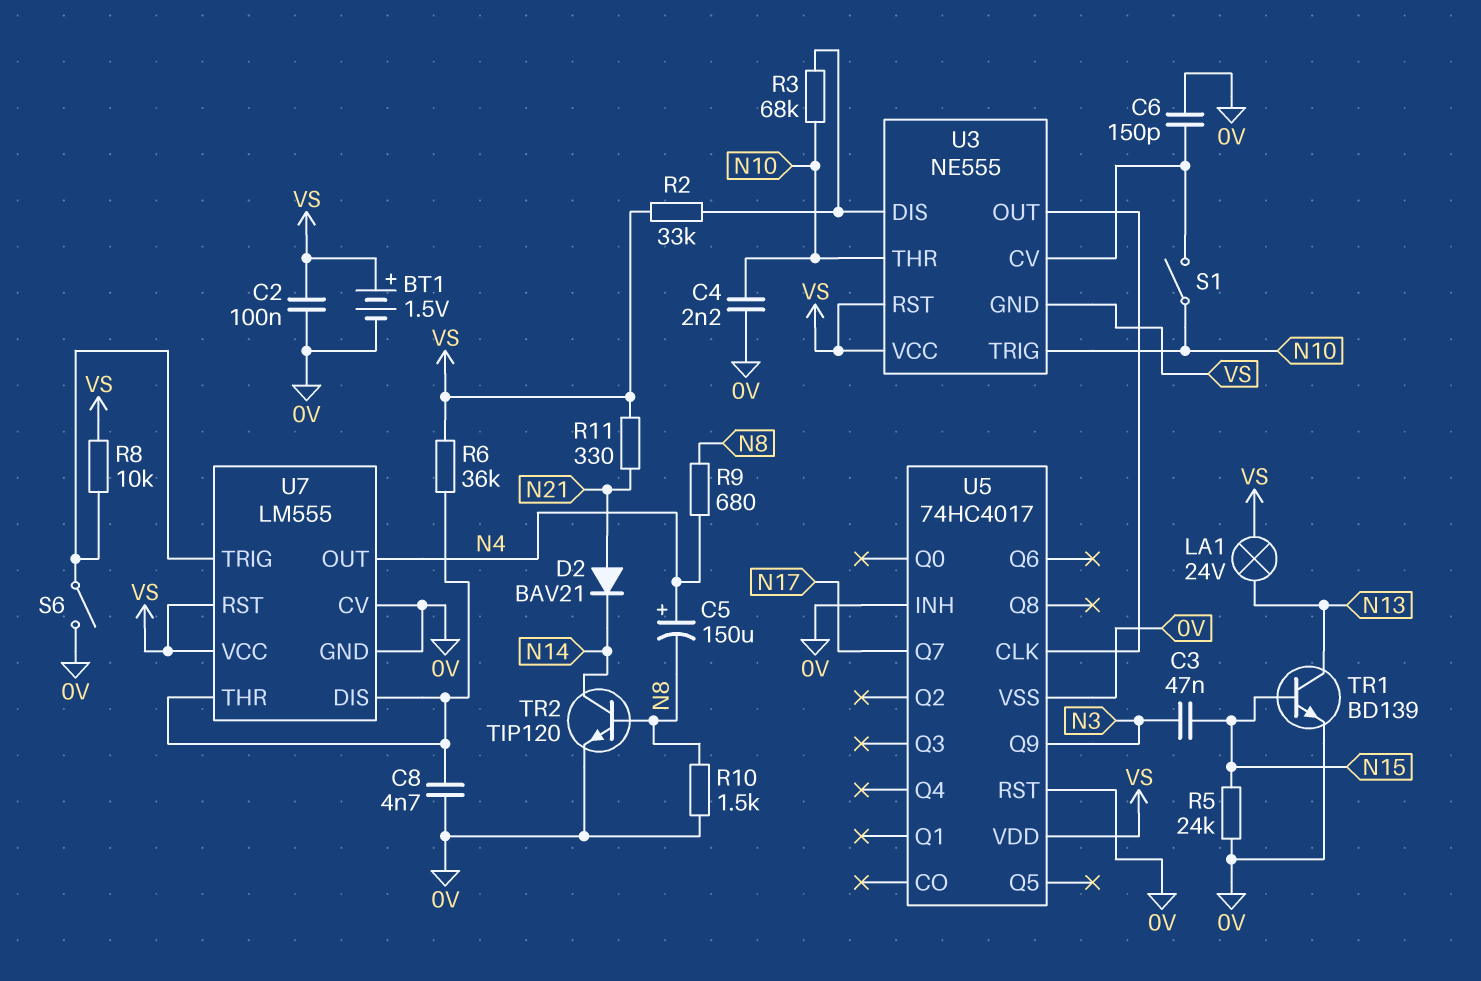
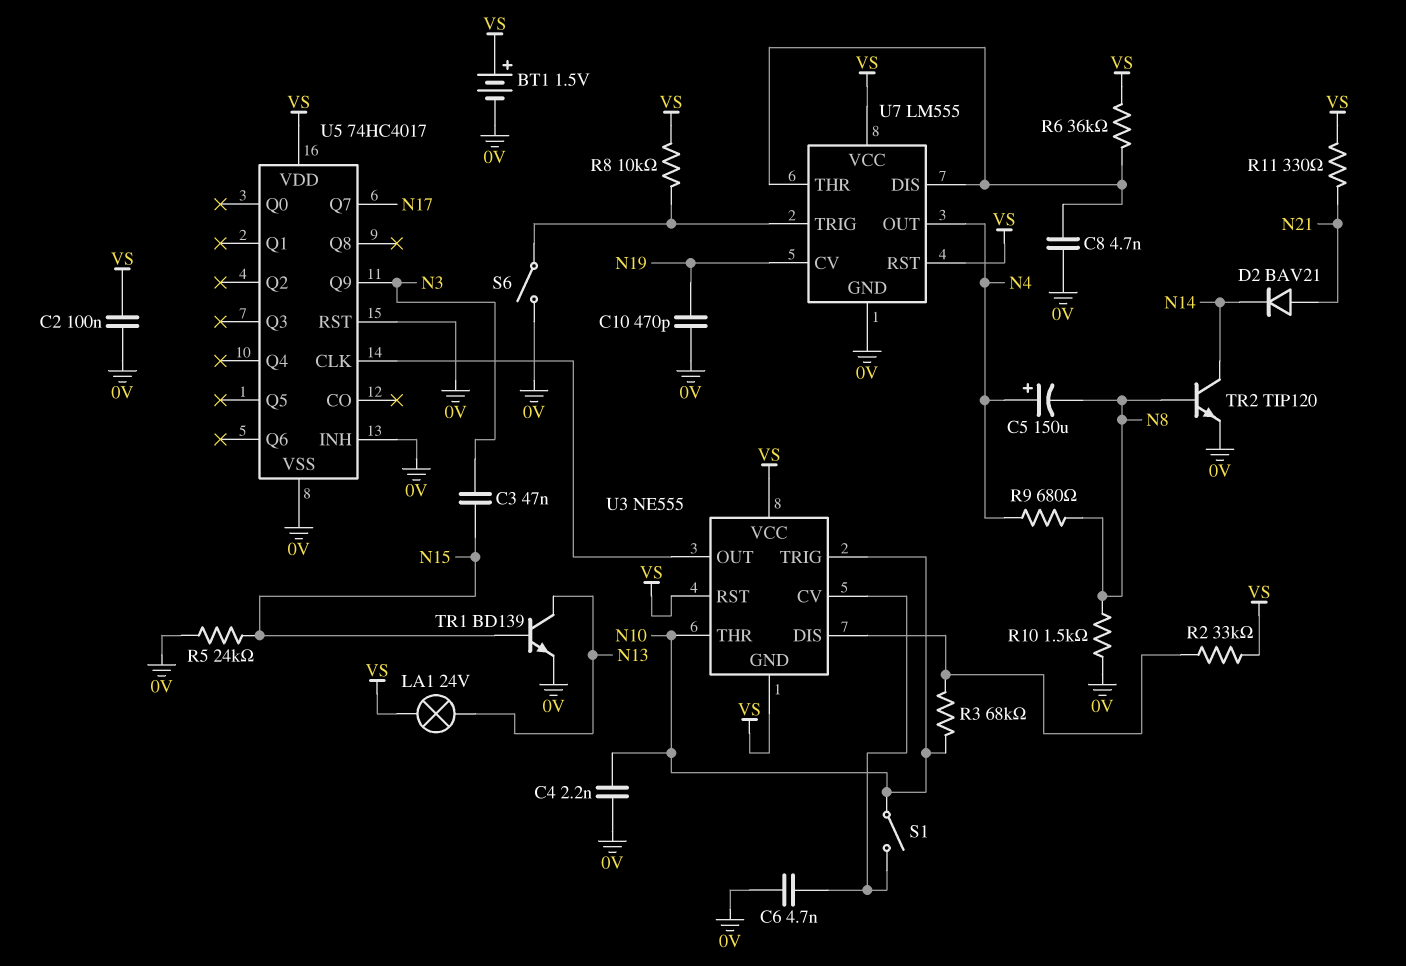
C6: 150pF (0V, U3/CV) -> 4.7nF (0V, U3/CV)
C10: none -> 470pF (0V, N19)
U7 pin CV: 0V -> N19

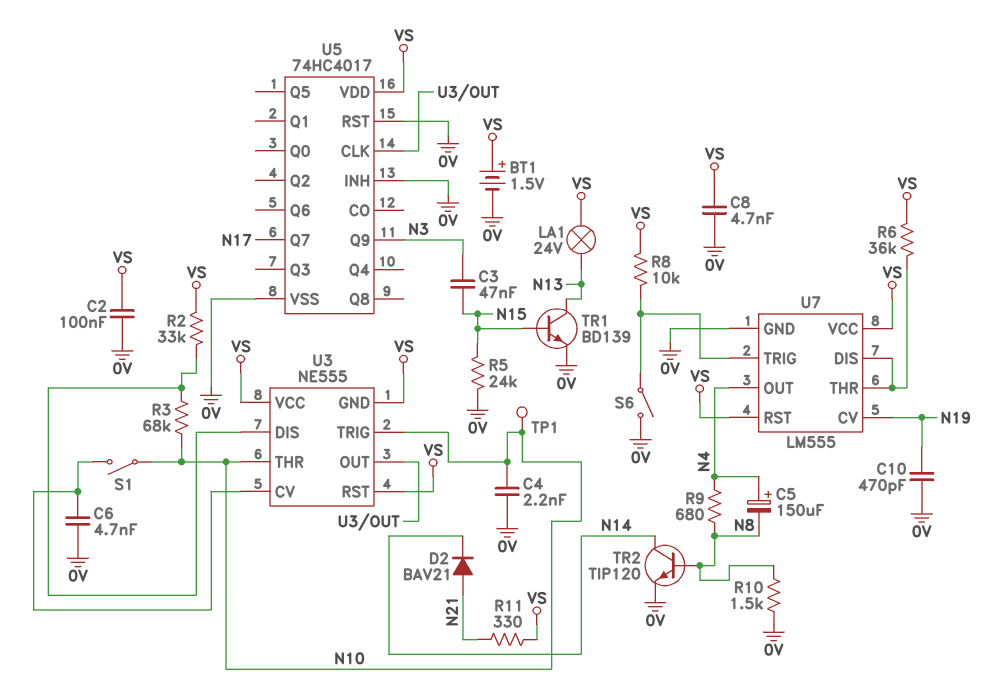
C8: 4.7nF (0V, U7/DIS) -> 4.7nF (0V, VS)
TP1: none -> test point (N10)

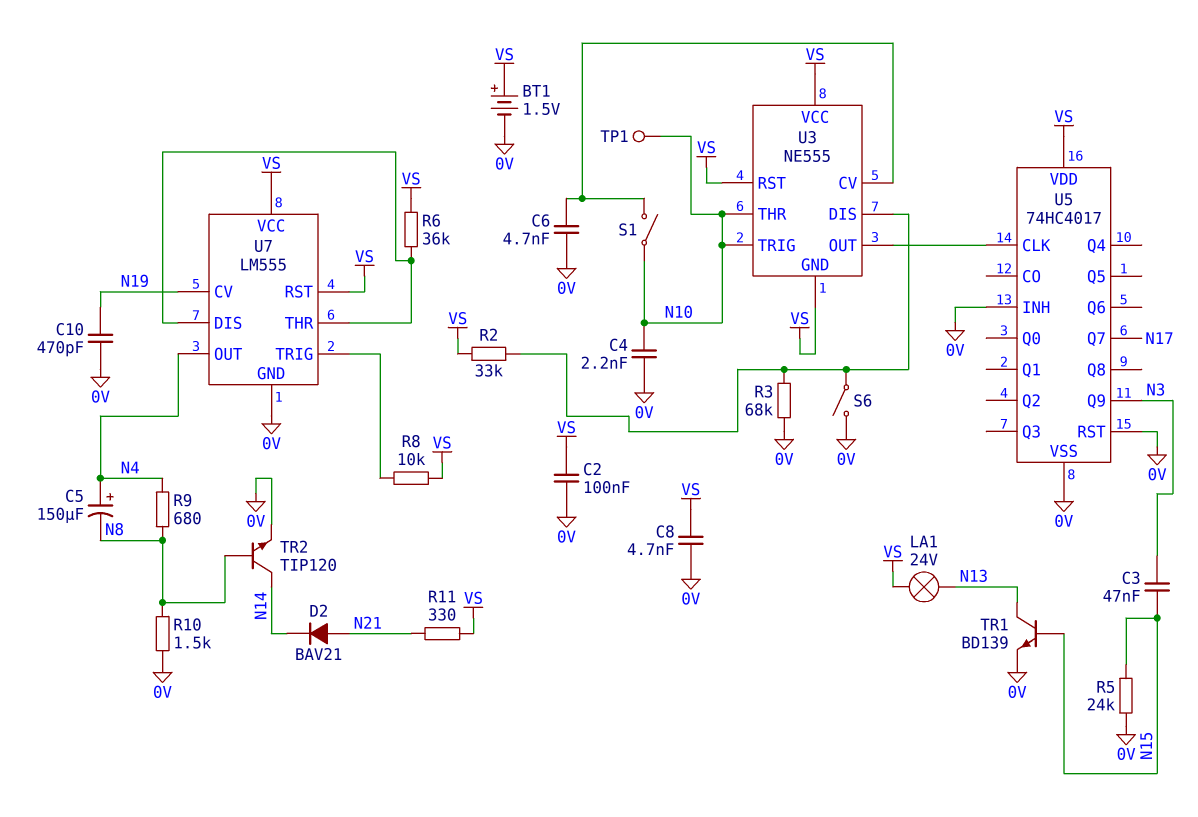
R3: 68k (N10, U3/DIS) -> 68k (0V, U3/DIS)
S6: switch (0V, U7/TRIG) -> switch (0V, U3/DIS)

